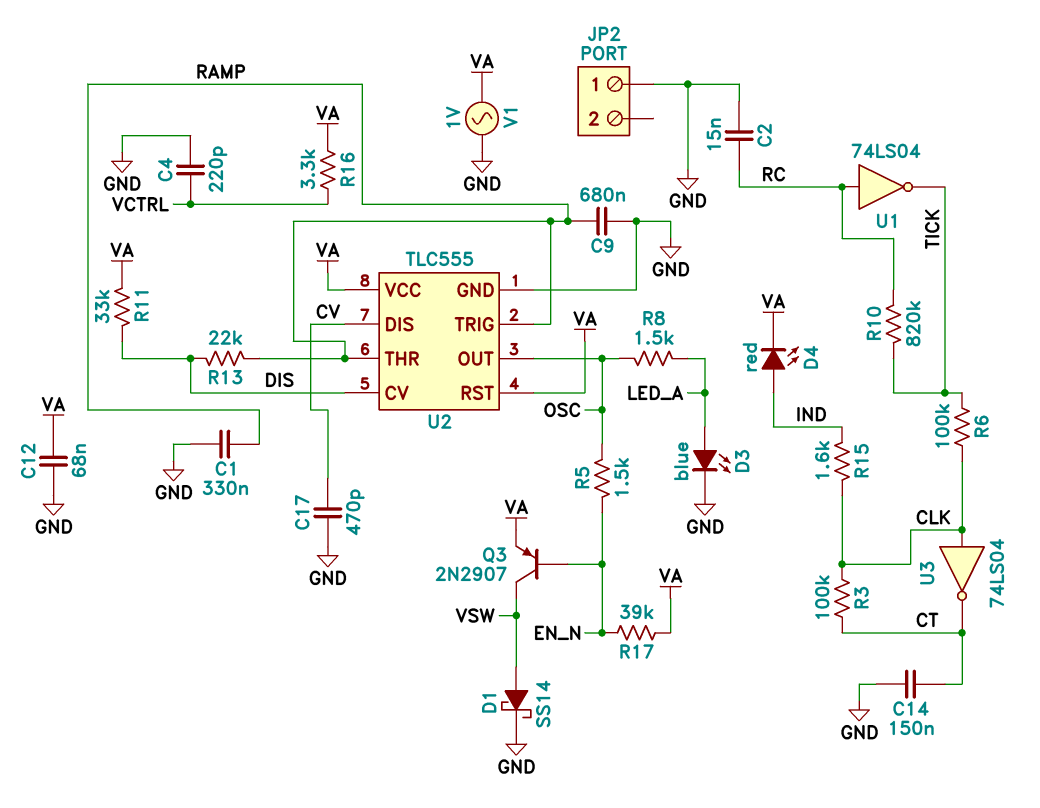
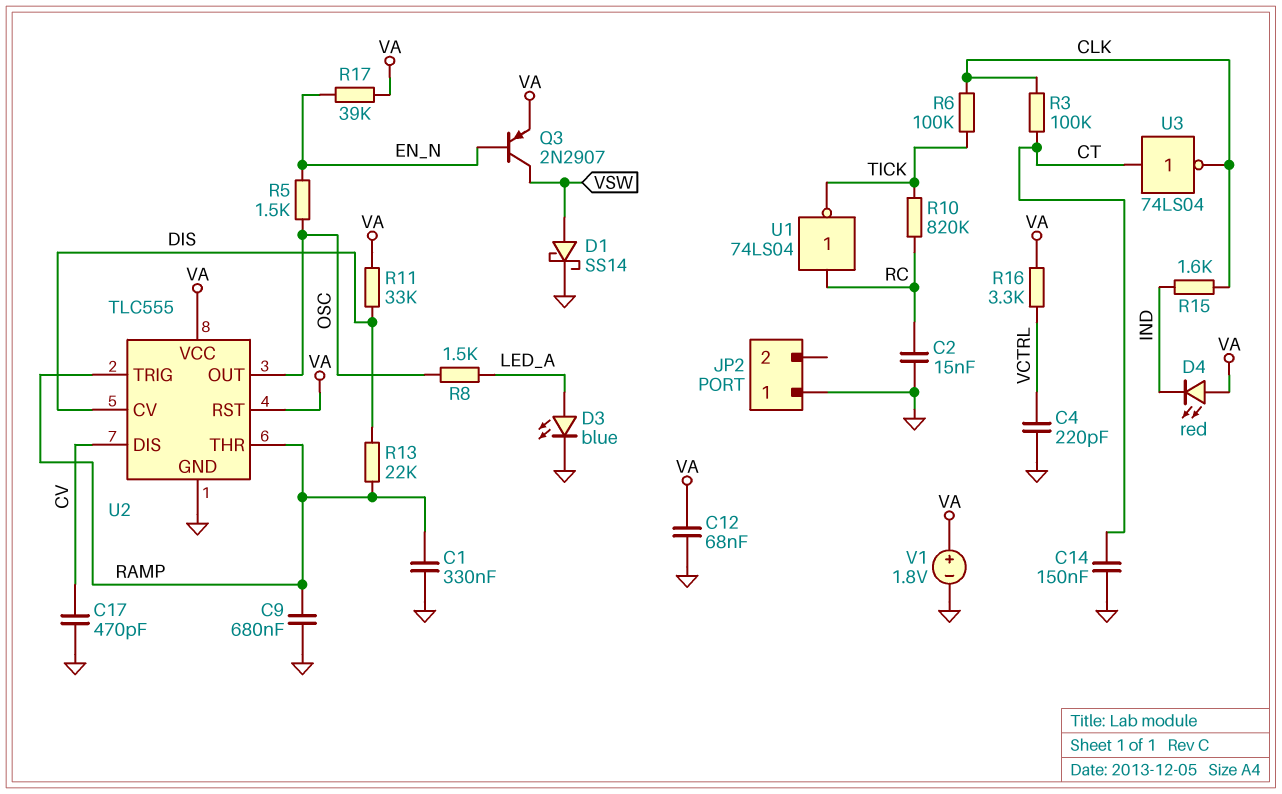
D4: LED red (A IND, K VA) -> LED red (A VA, K IND)
U3: NOT 74LS04 (in CLK, out CT) -> NOT 74LS04 (in CT, out CLK)
V1: AC 1V (GND, VA) -> 1.8V (plus VA, minus GND)

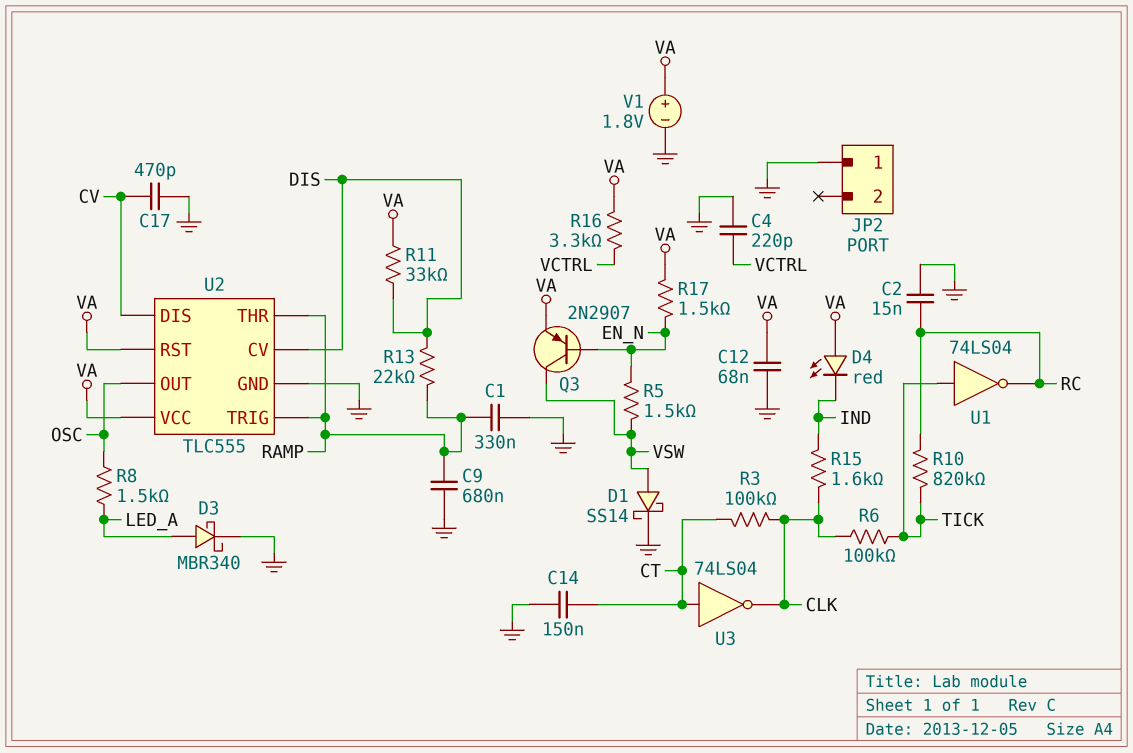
D3: LED blue (A LED_A, K GND) -> schottky MBR340 (A LED_A, K GND)
R5: 1.5k (EN_N, OSC) -> 1.5k (EN_N, VSW)
R17: 39k (EN_N, VA) -> 1.5k (EN_N, VA)
U1: NOT 74LS04 (in RC, out TICK) -> NOT 74LS04 (in TICK, out RC)

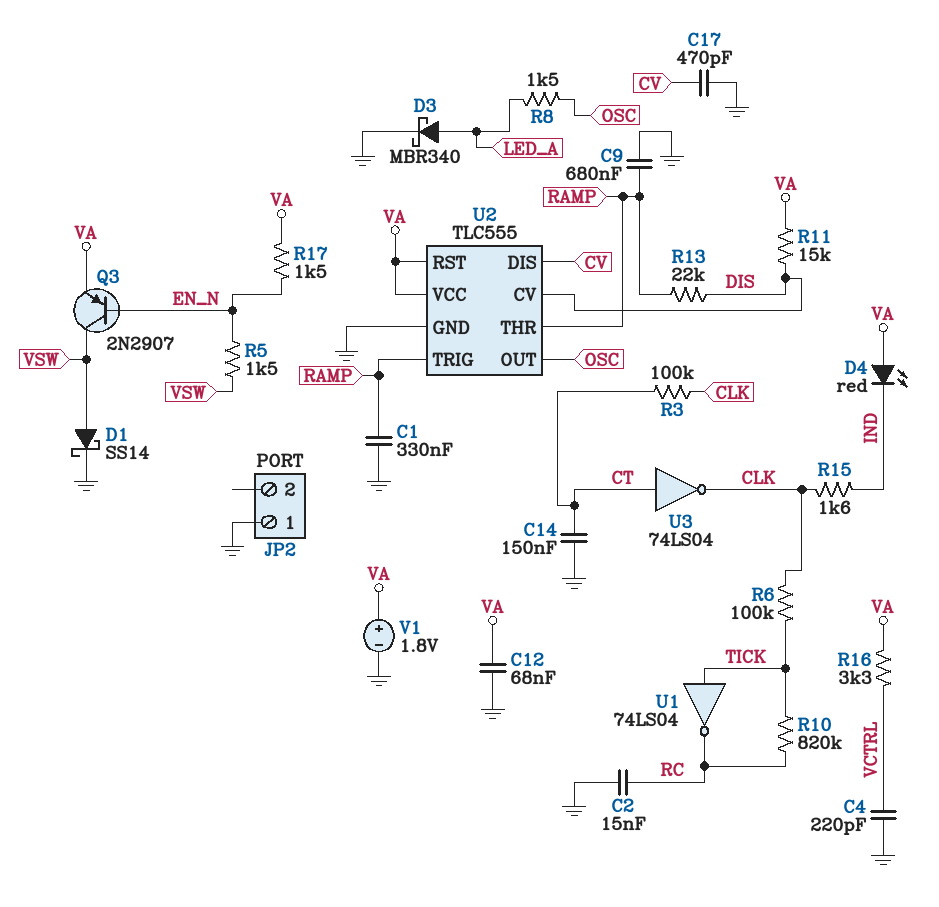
R11: 33k (DIS, VA) -> 15k (DIS, VA)

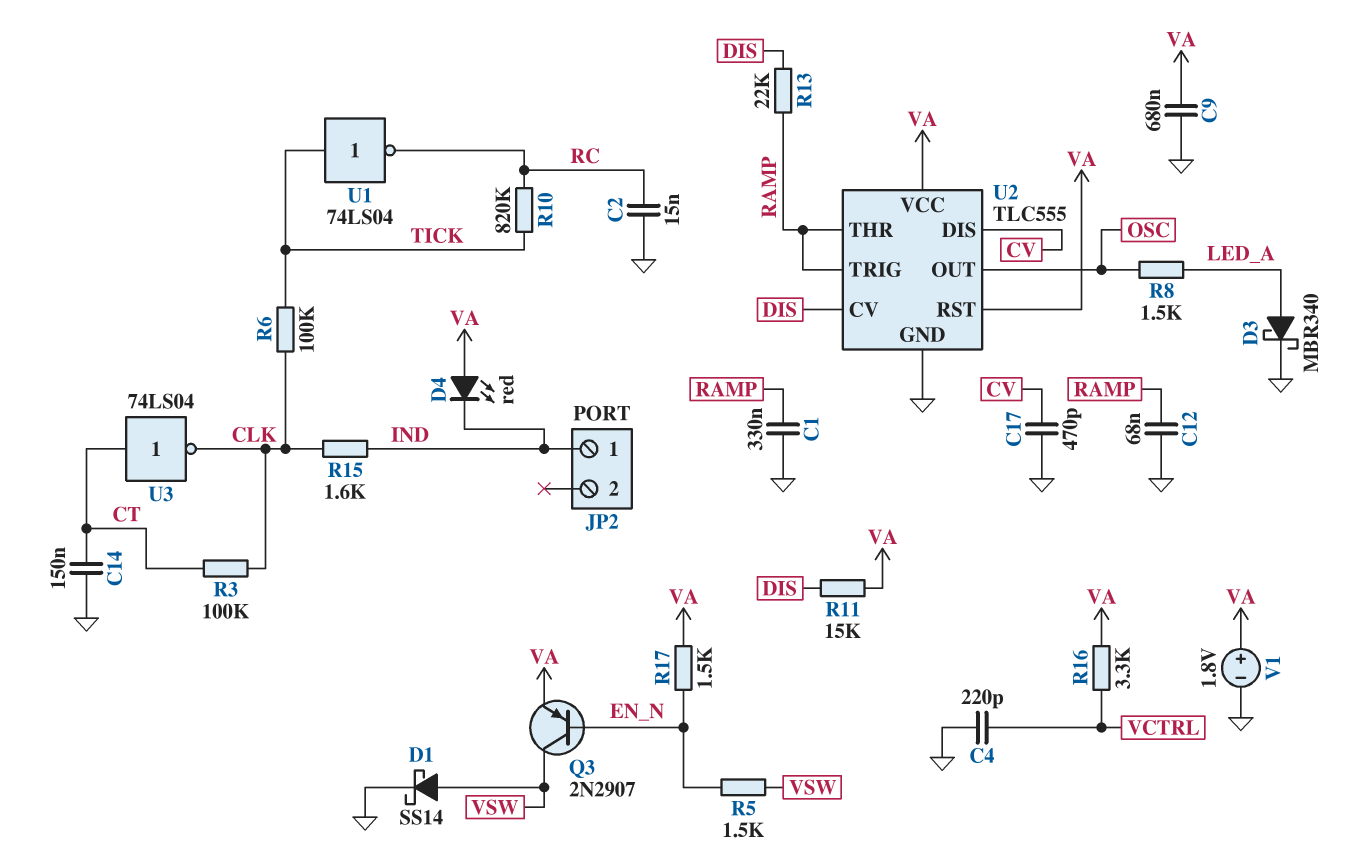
C9: 680nF (GND, RAMP) -> 680nF (GND, VA)
C12: 68nF (GND, VA) -> 68nF (GND, RAMP)
JP2 pin 1: GND -> IND

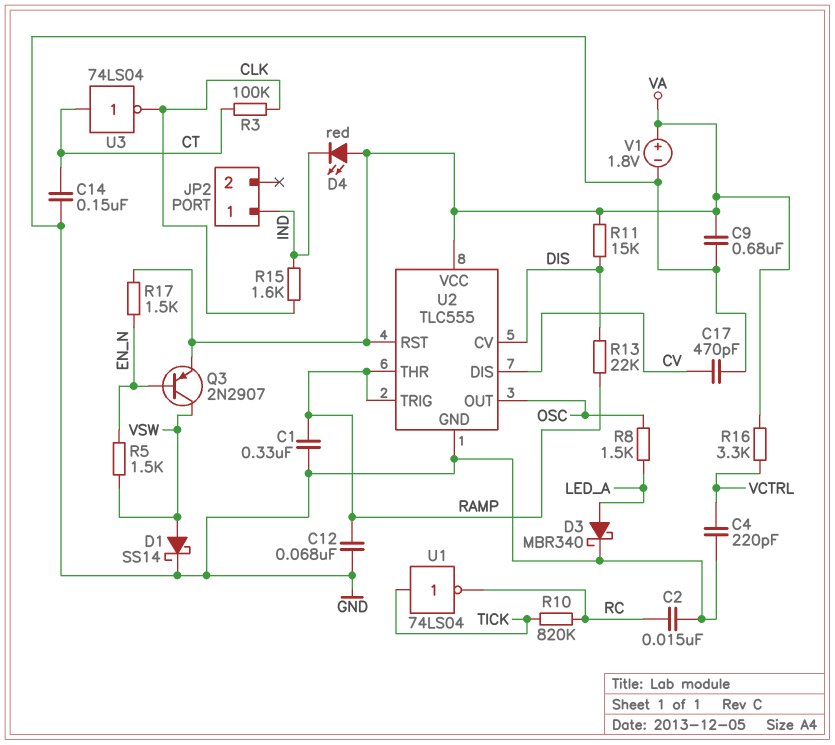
R6: 100k (CLK, TICK) -> none

